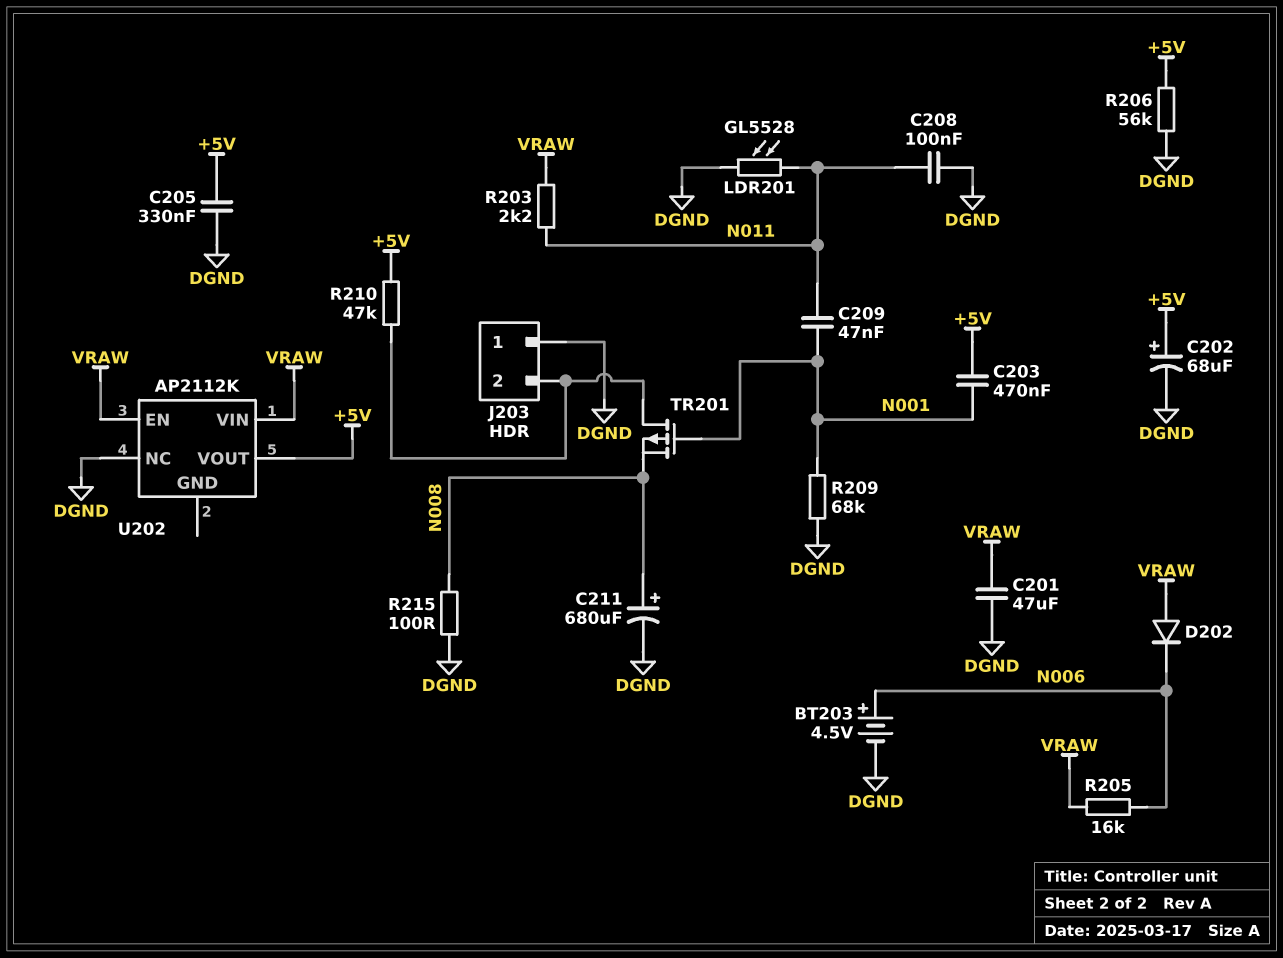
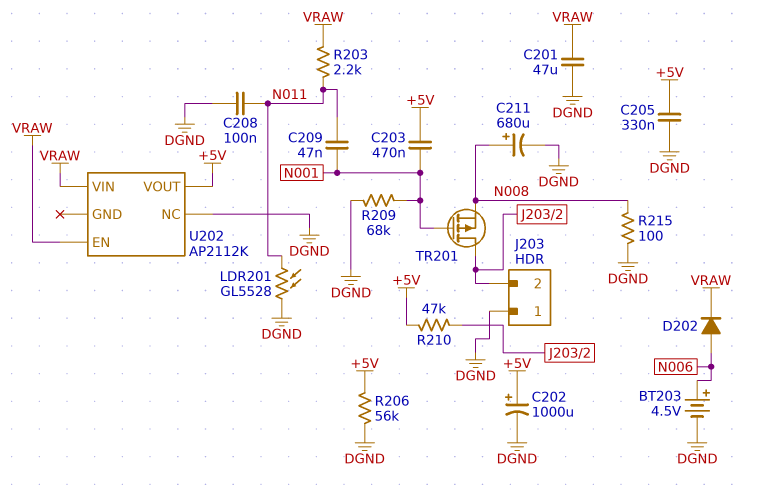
C202: 68uF (plus +5V, minus DGND) -> 1000uF (plus +5V, minus DGND)
D202: diode (A VRAW, K N006) -> diode (A N006, K VRAW)
R205: 16k (N006, VRAW) -> none

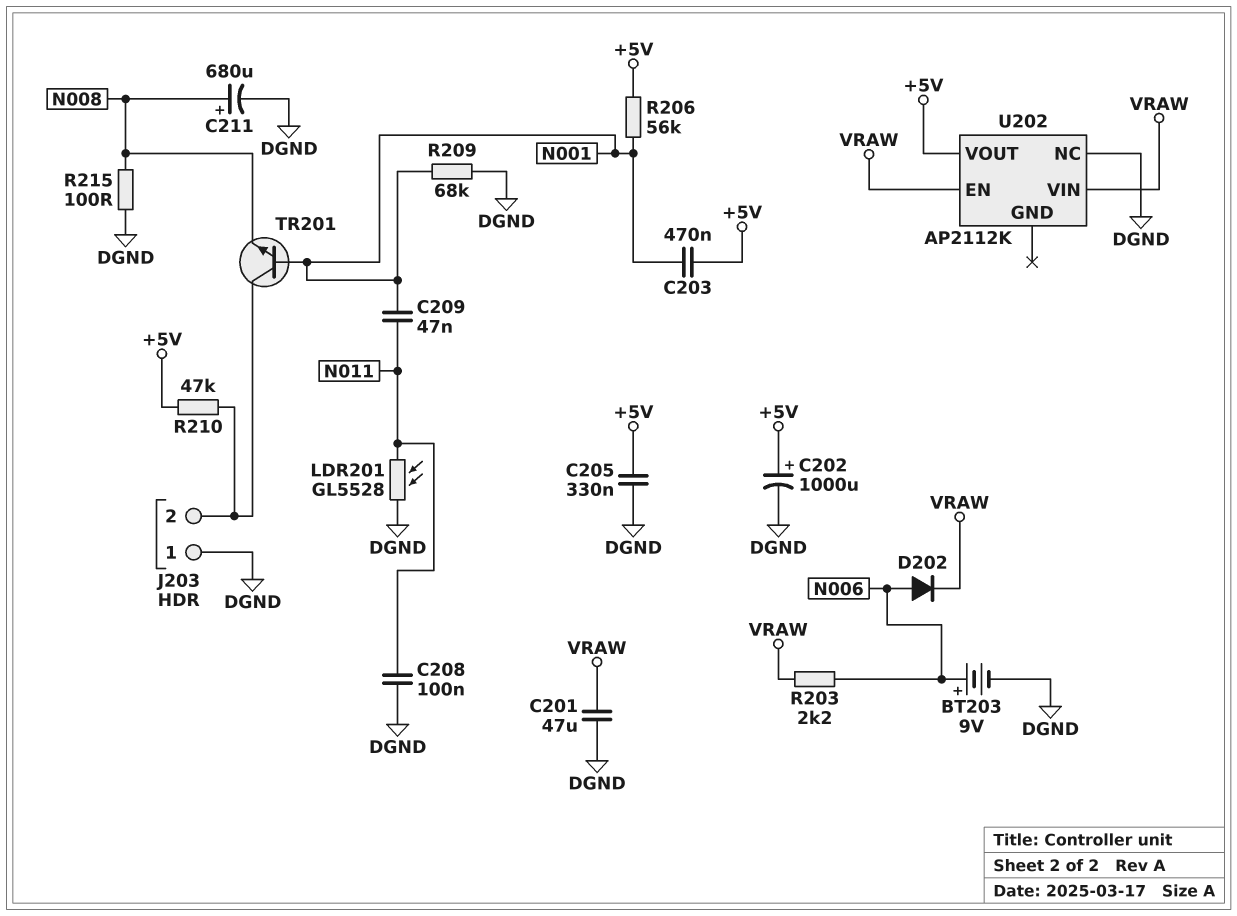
BT203: 4.5V (plus N006, minus DGND) -> 9V (plus N006, minus DGND)
R203: 2.2k (N011, VRAW) -> 2.2k (N006, VRAW)
R206: 56k (+5V, DGND) -> 56k (+5V, N001)
TR201: PMOS (G N001, D J203/2, S N008) -> NPN (B N001, C J203/2, E N008)

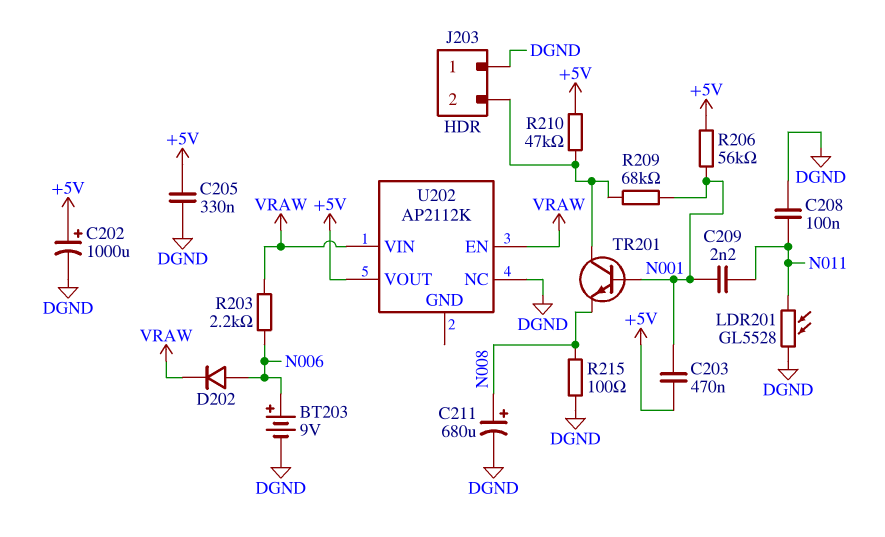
C201: 47uF (DGND, VRAW) -> none
C209: 47nF (N001, N011) -> 2.2nF (N001, N011)
R209: 68k (DGND, N001) -> 68k (J203/2, N001)

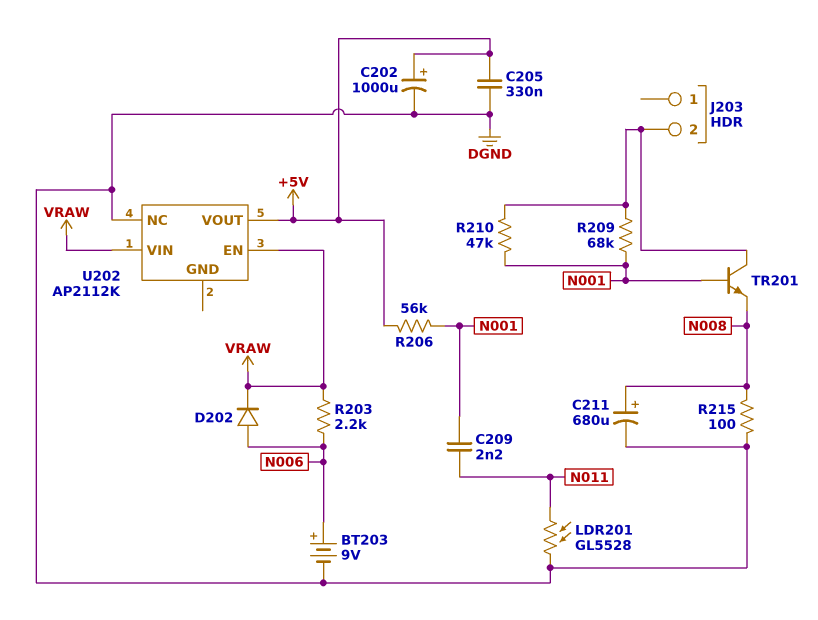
C203: 470nF (+5V, N001) -> none
C208: 100nF (DGND, N011) -> none
J203 pin 1: DGND -> none
R210: 47k (+5V, J203/2) -> 47k (J203/2, N001)

